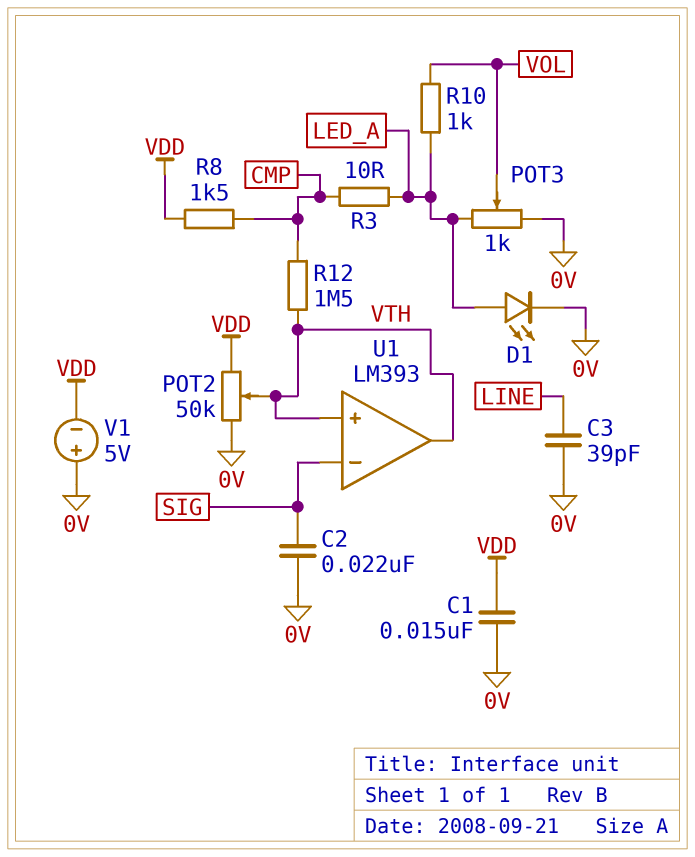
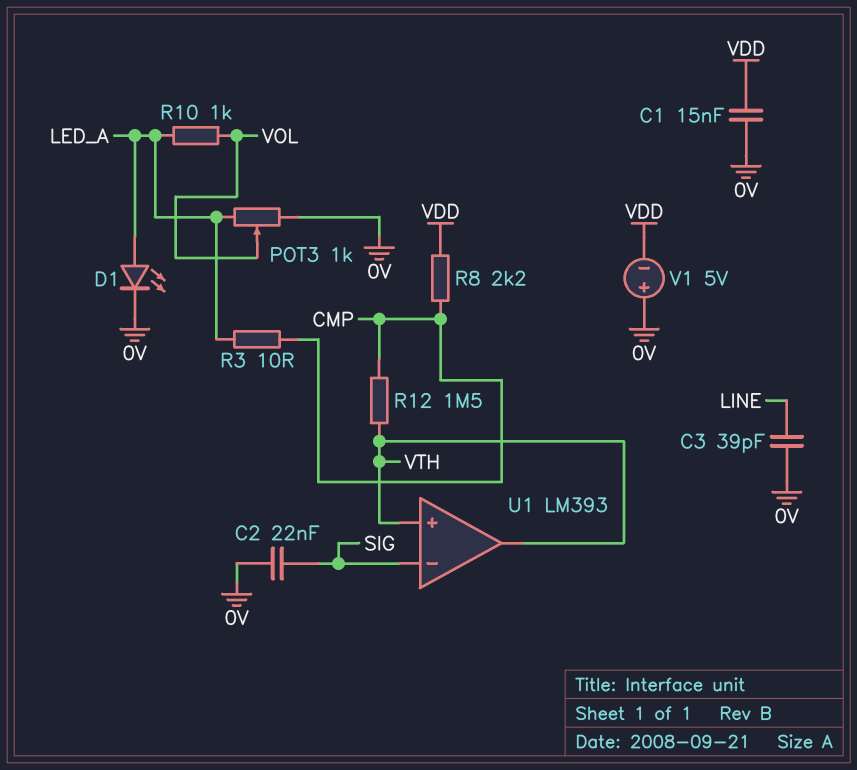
POT2: 50k (0V, VDD, wiper VTH) -> none
R8: 1.5k (CMP, VDD) -> 2.2k (CMP, VDD)

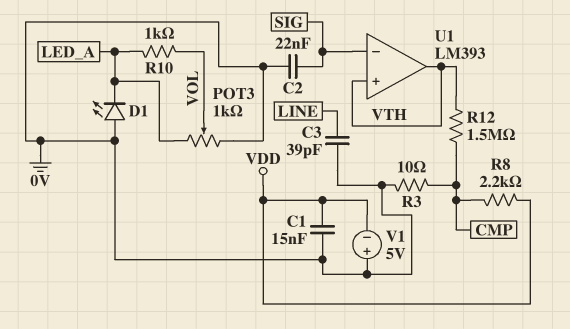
D1: LED (A LED_A, K 0V) -> LED (A 0V, K LED_A)
R3: 10 (CMP, LED_A) -> 10 (0V, CMP)

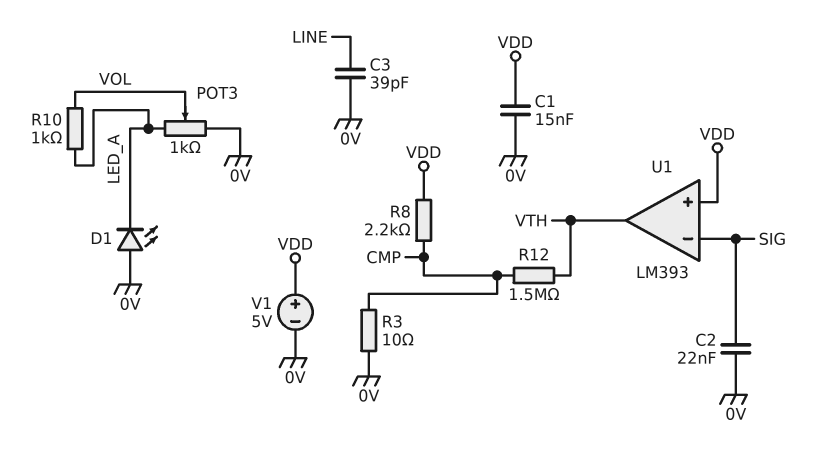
U1 pin in+: VTH -> VDD
V1: 5V (plus 0V, minus VDD) -> 5V (plus VDD, minus 0V)

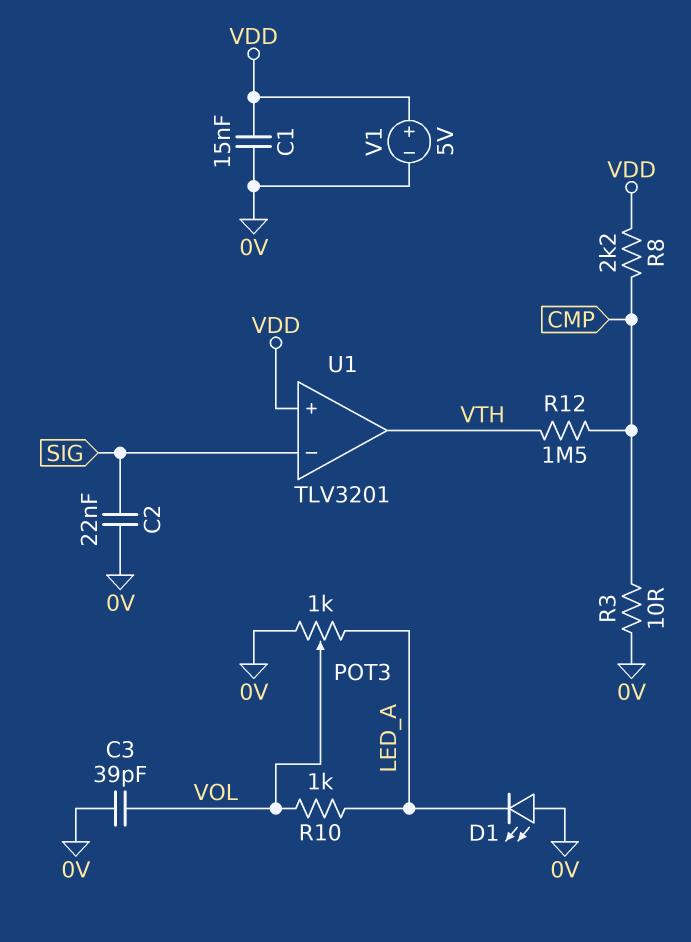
C3: 39pF (0V, LINE) -> 39pF (0V, VOL)
U1: LM393 -> TLV3201

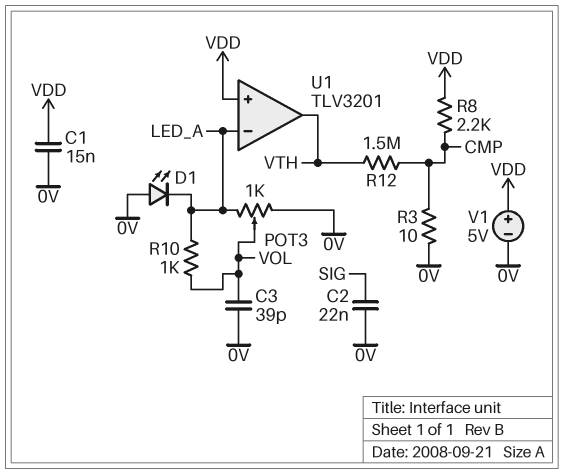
U1 pin in-: SIG -> LED_A

